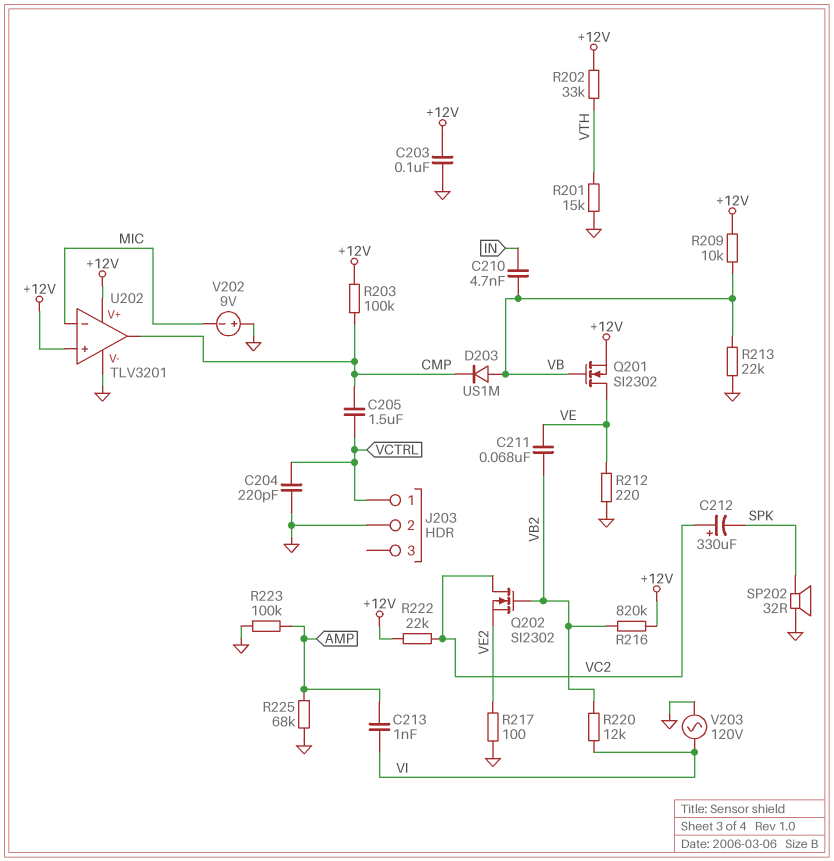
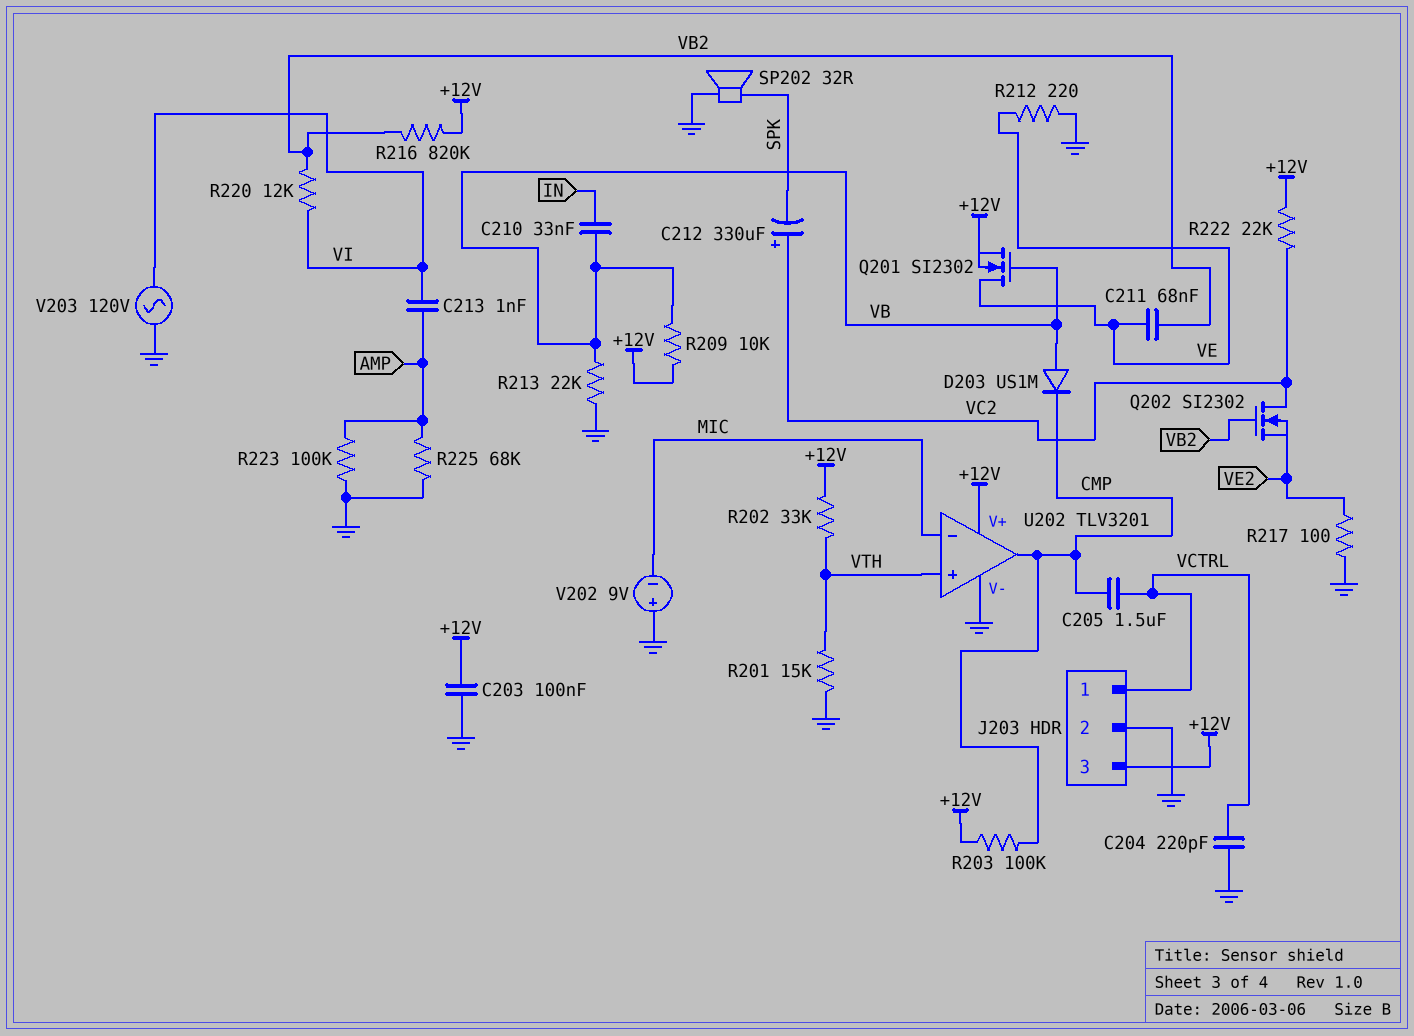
C210: 4.7nF (IN, VB) -> 33nF (IN, VB)
J203 pin 3: none -> +12V
U202 pin in+: +12V -> VTH

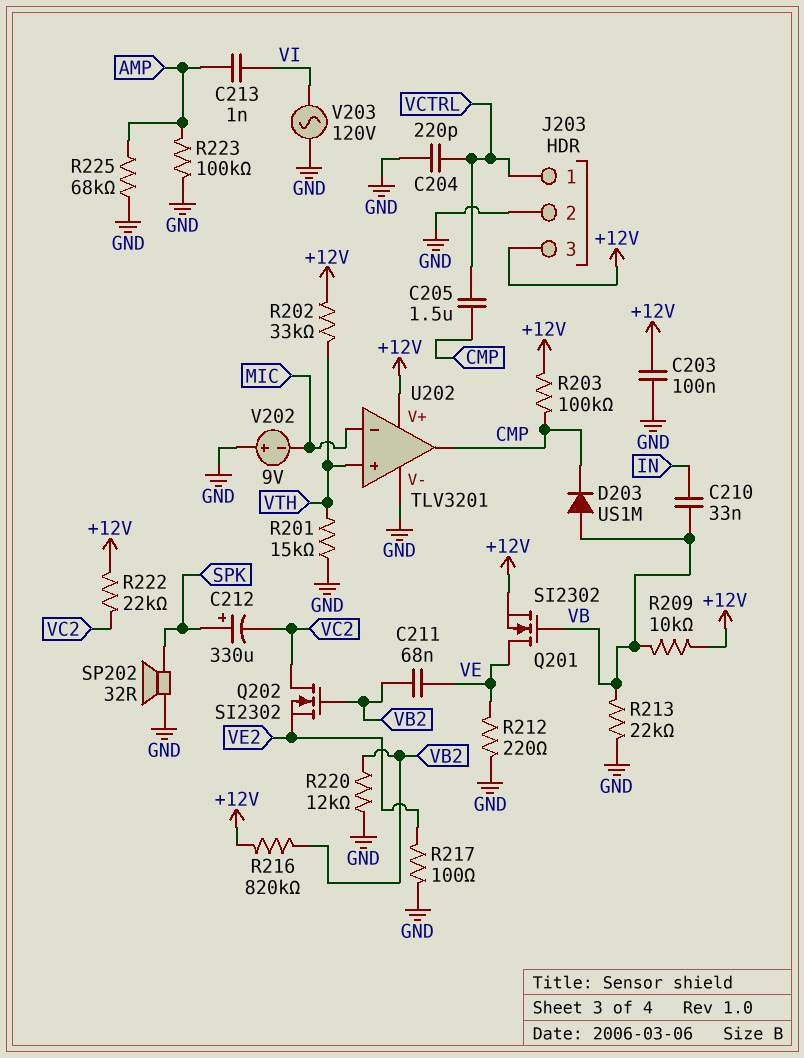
C212: 330uF (plus VC2, minus SPK) -> 330uF (plus SPK, minus VC2)
R220: 12k (VB2, VI) -> 12k (GND, VB2)

